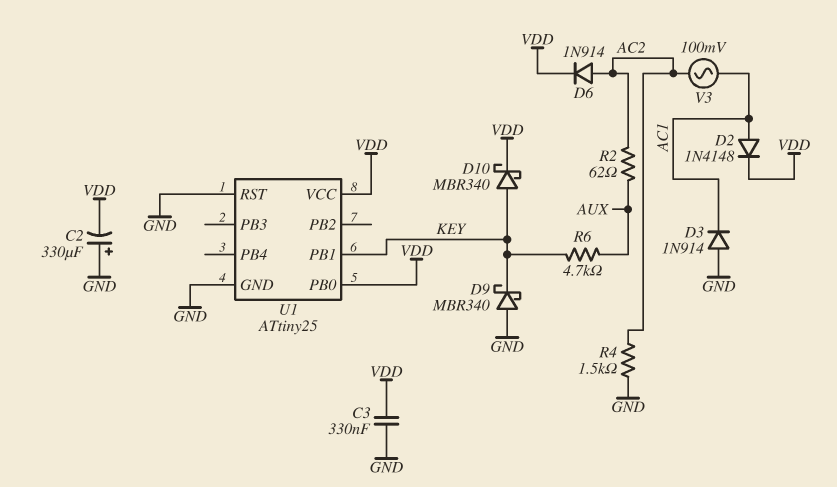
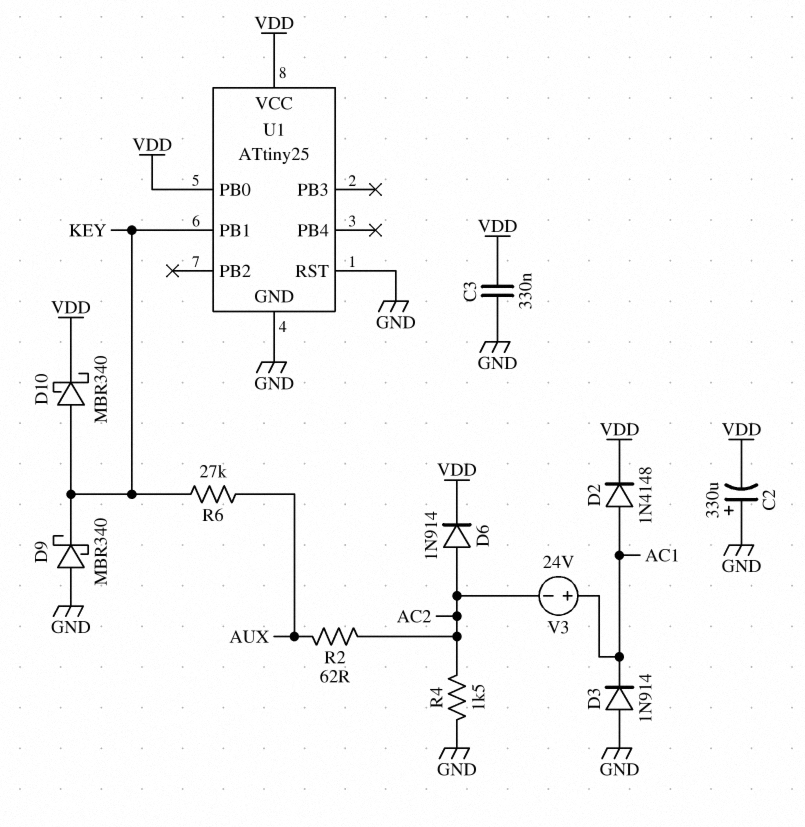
R6: 4.7k (AUX, KEY) -> 27k (AUX, KEY)
V3: AC 100mV (AC1, AC2) -> 24V (plus AC1, minus AC2)

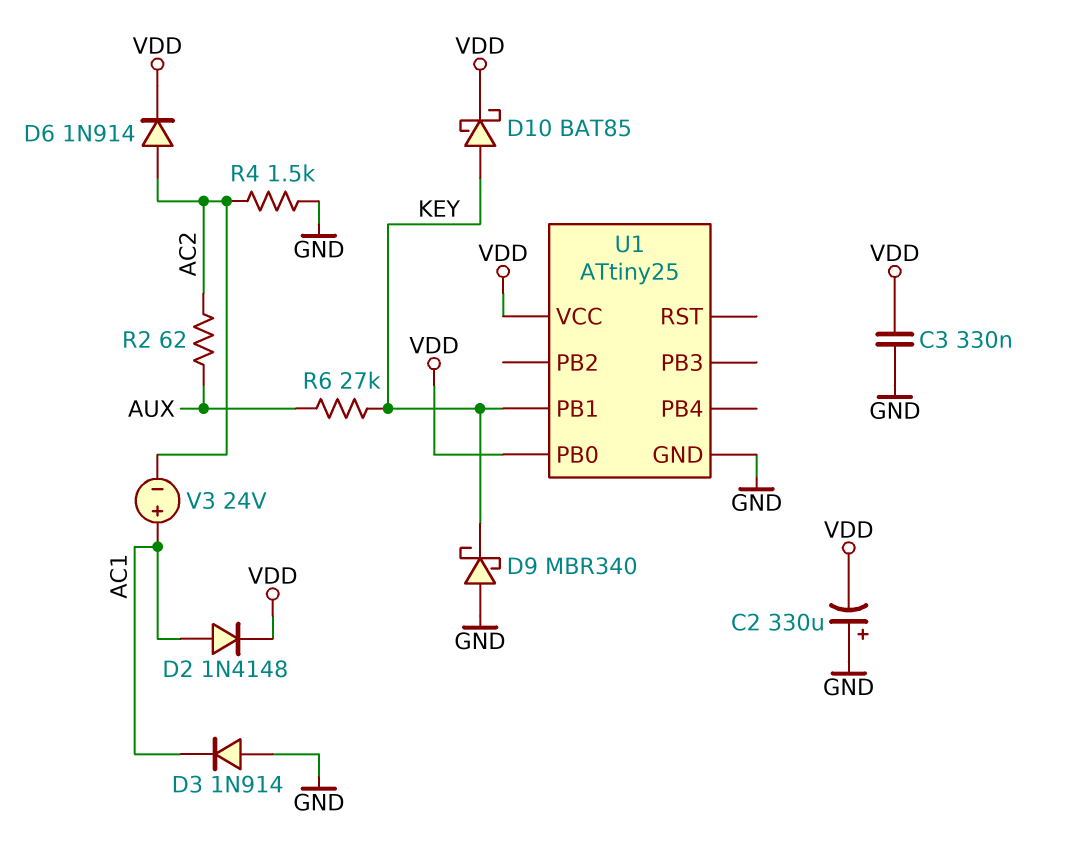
D10: schottky MBR340 (A KEY, K VDD) -> schottky BAT85 (A KEY, K VDD)
U1 pin RST: GND -> none

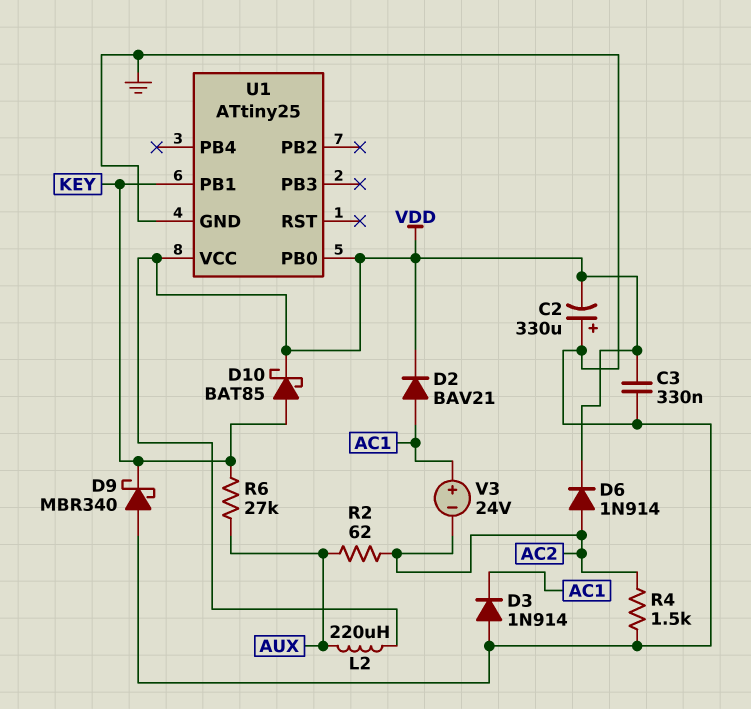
D2: diode 1N4148 (A AC1, K VDD) -> diode BAV21 (A AC1, K VDD)
L2: none -> 220uH (AUX, VDD)

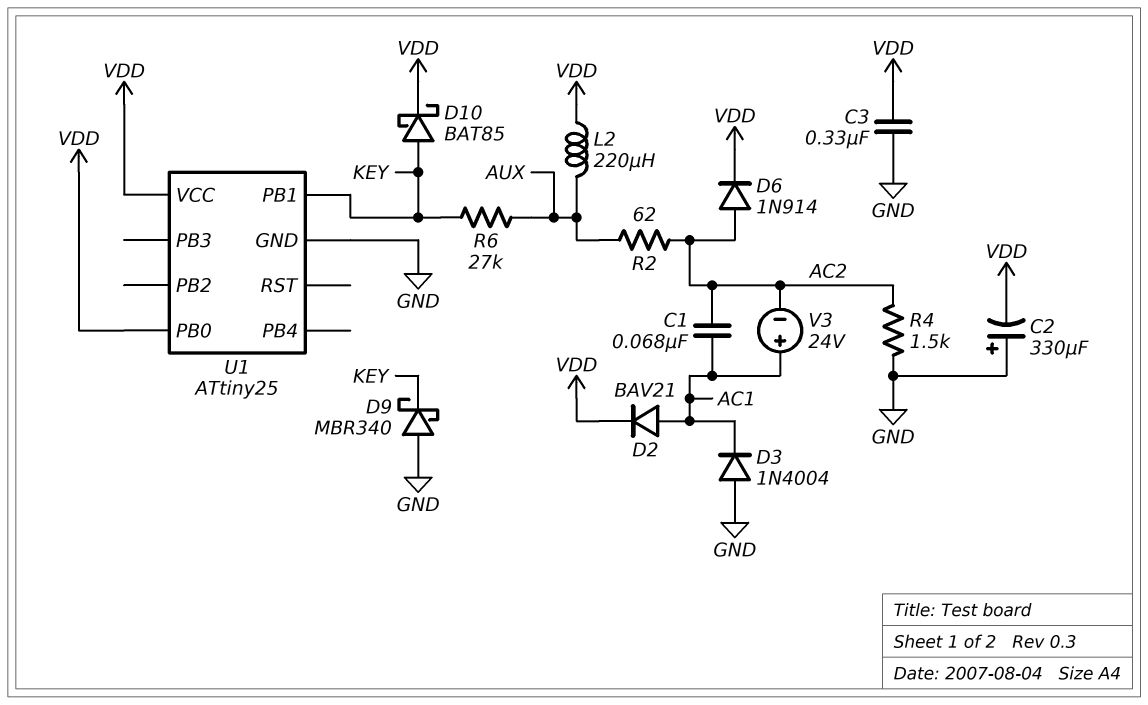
C1: none -> 68nF (AC1, AC2)
D3: diode 1N914 (A GND, K AC1) -> diode 1N4004 (A GND, K AC1)

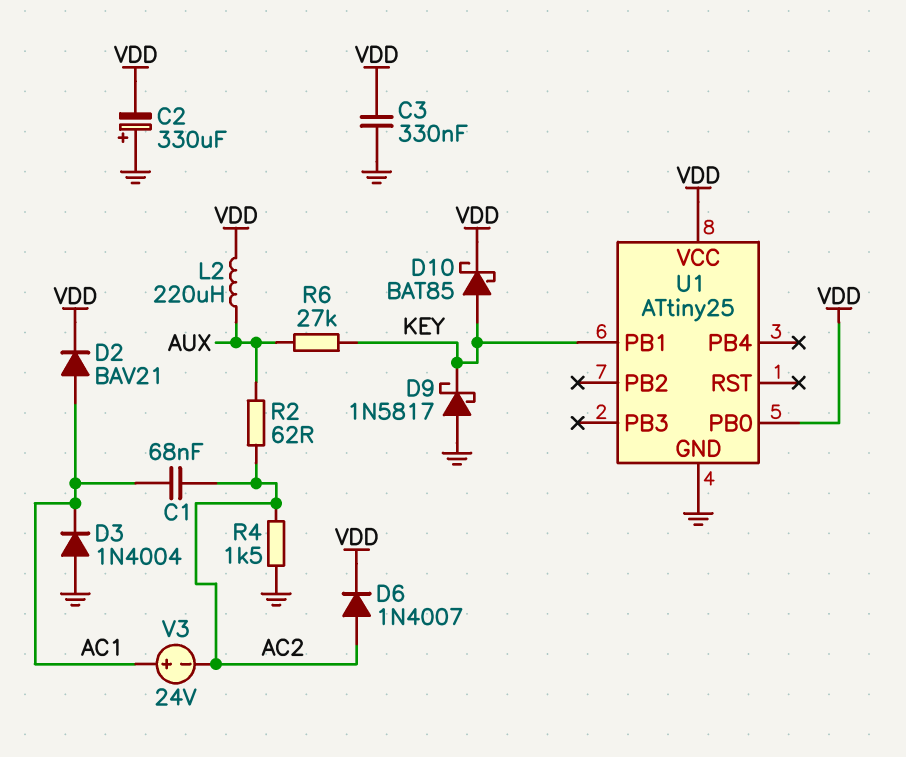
D6: diode 1N914 (A AC2, K VDD) -> diode 1N4007 (A AC2, K VDD)
D9: schottky MBR340 (A GND, K KEY) -> schottky 1N5817 (A GND, K KEY)

